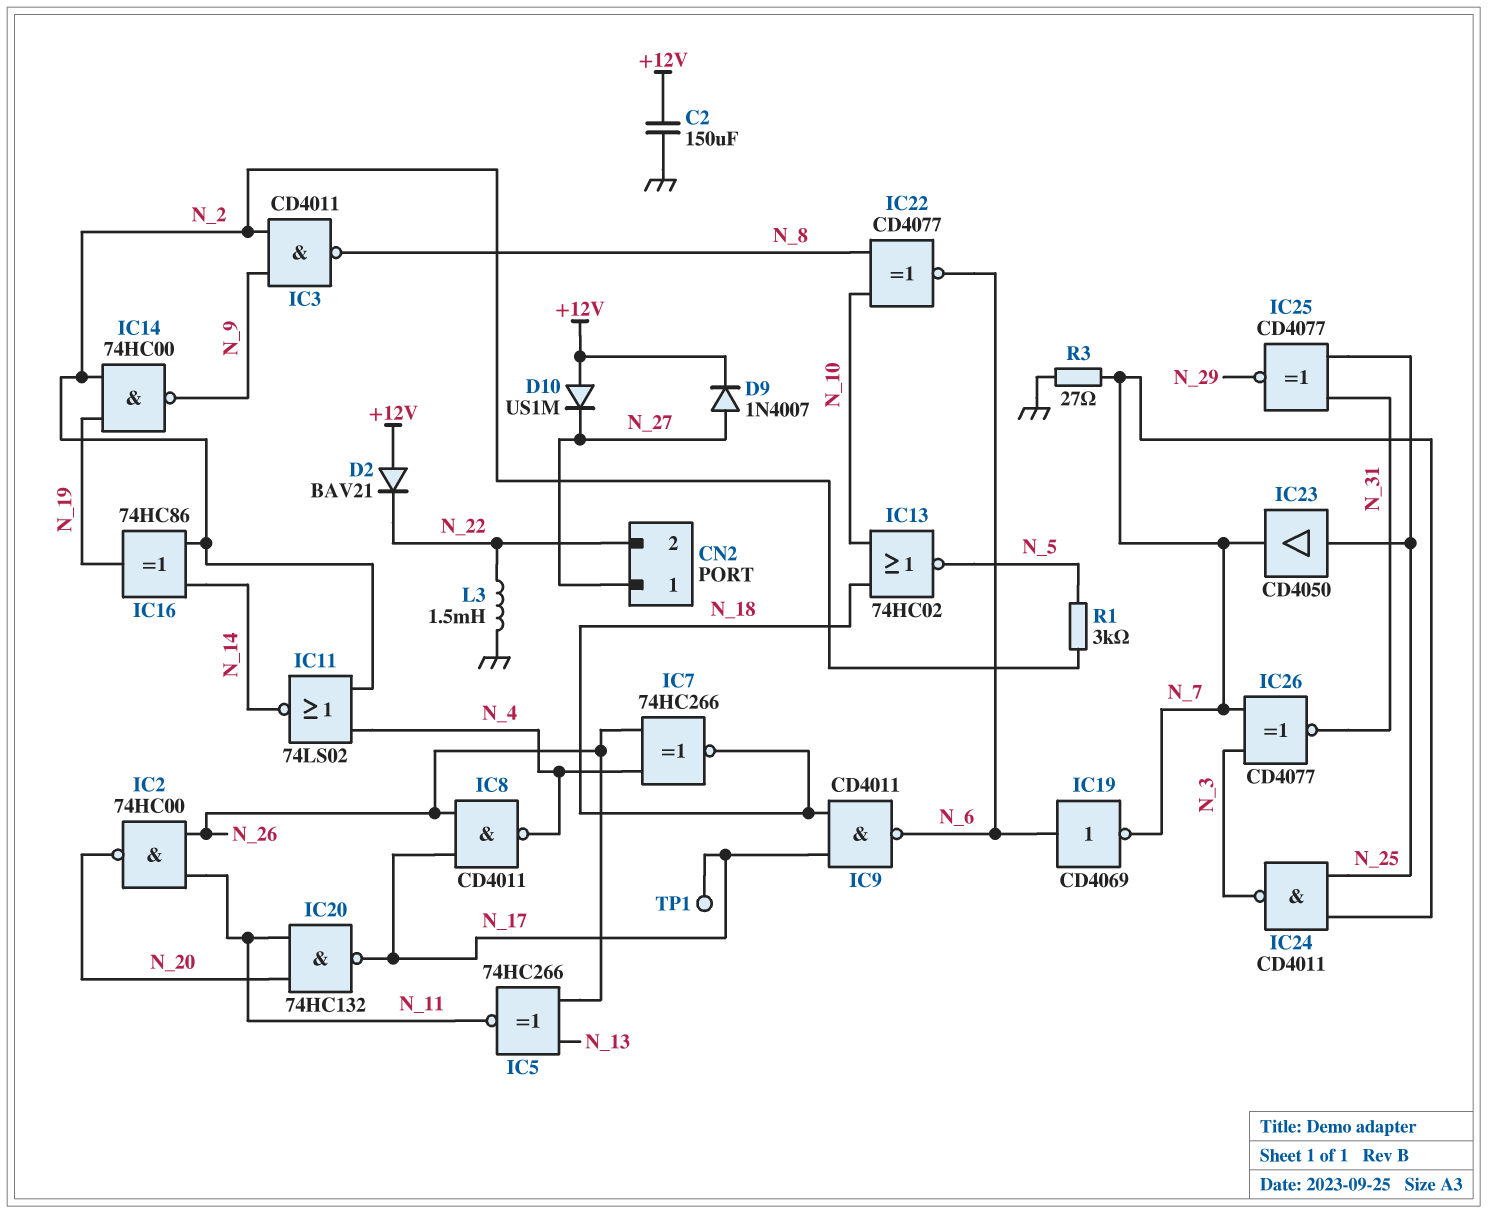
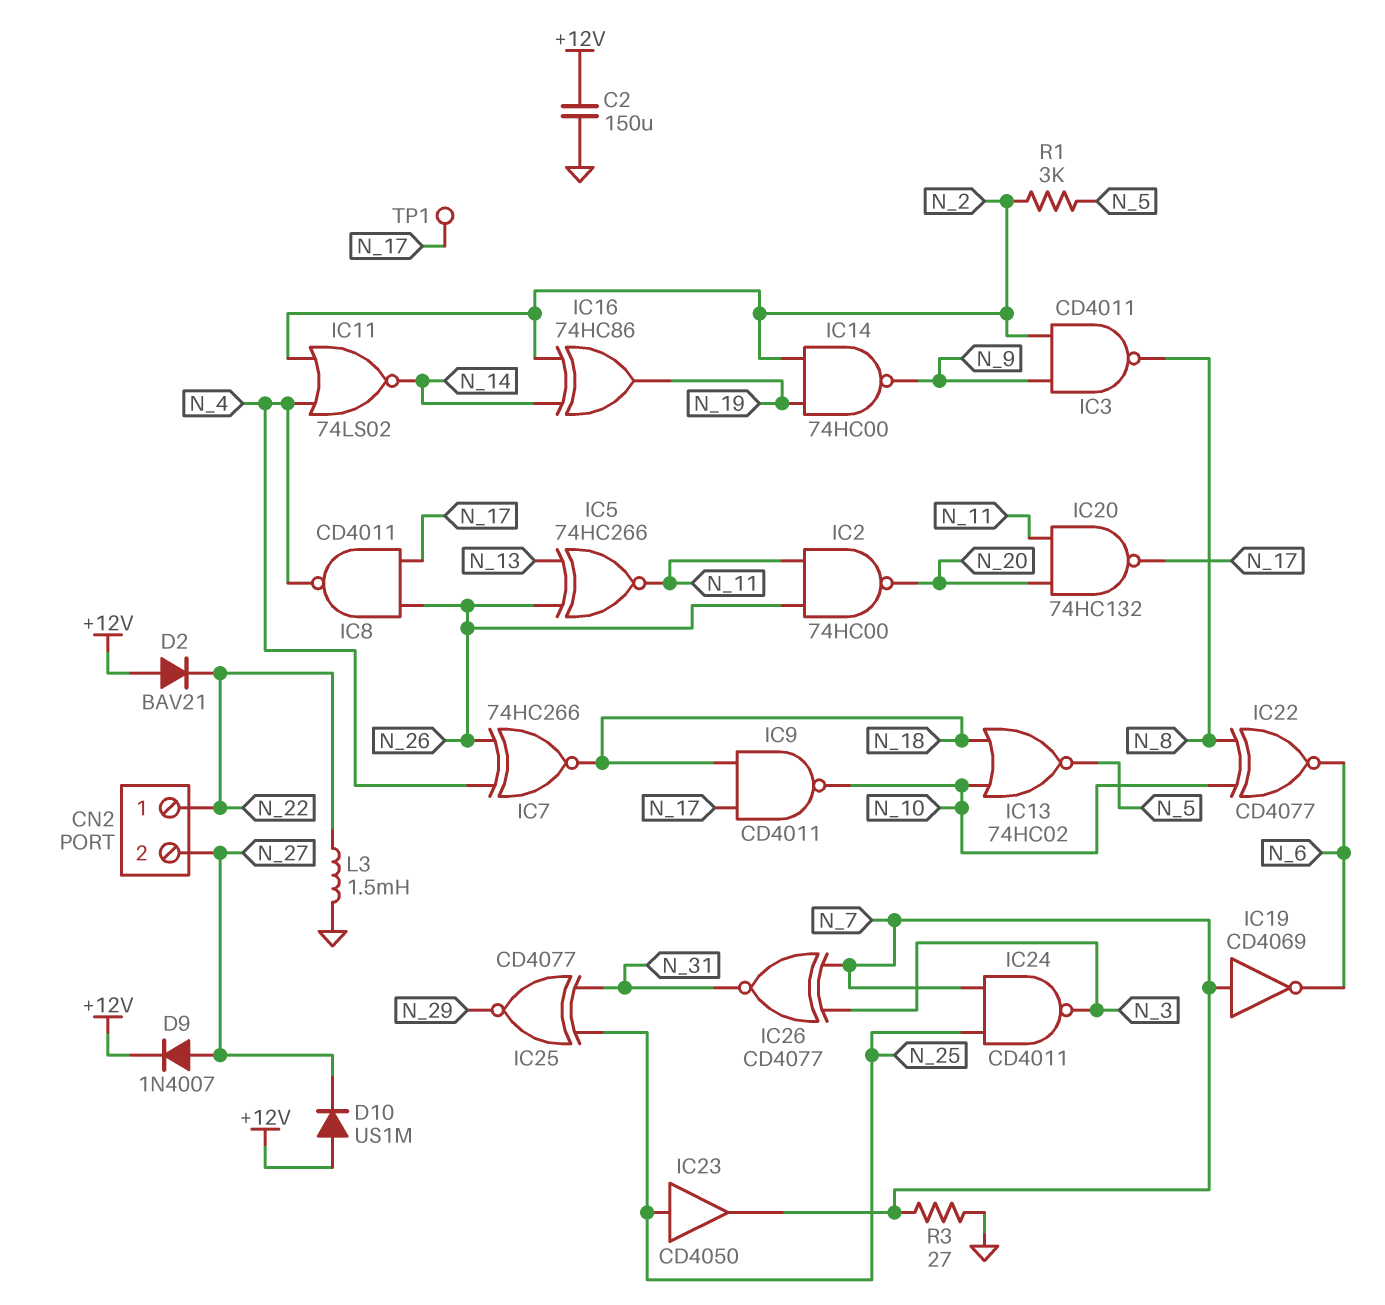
CN2 pin 1: N_27 -> N_22
CN2 pin 2: N_22 -> N_27
IC9: NAND CD4011 (in N_17, in N_18, out N_6) -> NAND CD4011 (in N_17, in N_18, out N_10)
IC19: NOT CD4069 (in N_6, out N_7) -> NOT CD4069 (in N_7, out N_6)

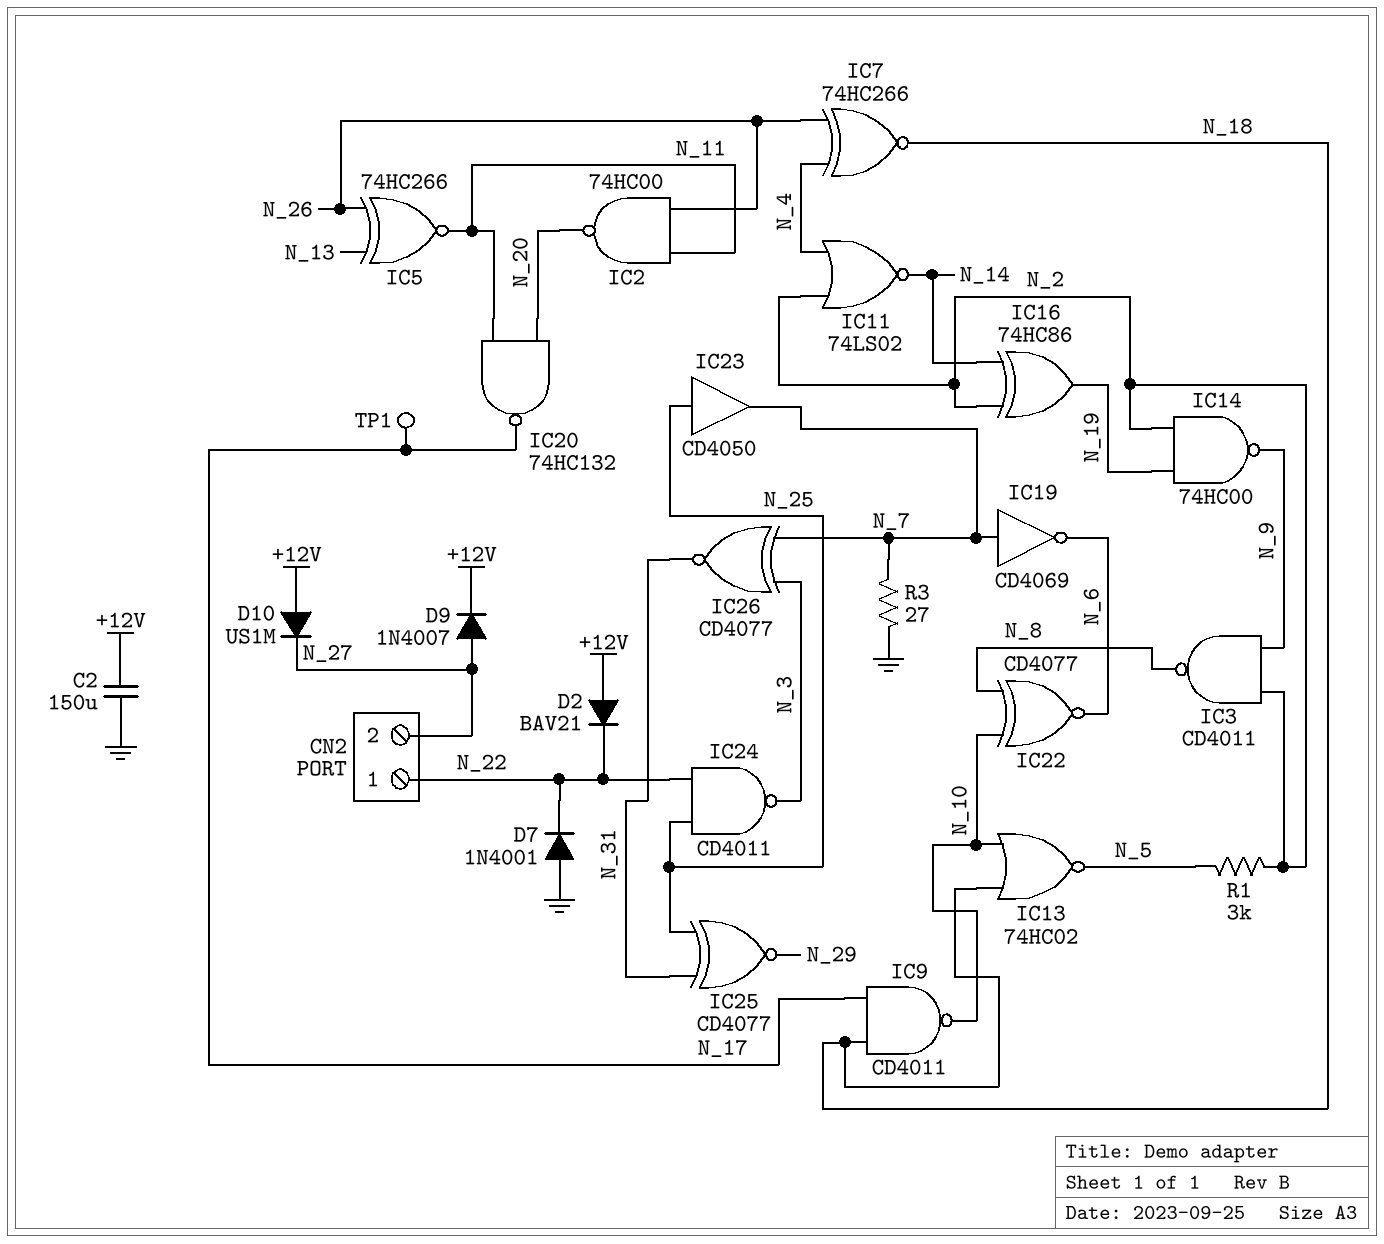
D7: none -> diode 1N4001 (A GND, K N_22)
IC8: NAND CD4011 (in N_17, in N_26, out N_4) -> none
IC24: NAND CD4011 (in N_7, in N_25, out N_3) -> NAND CD4011 (in N_22, in N_25, out N_3)
L3: 1.5mH (GND, N_22) -> none

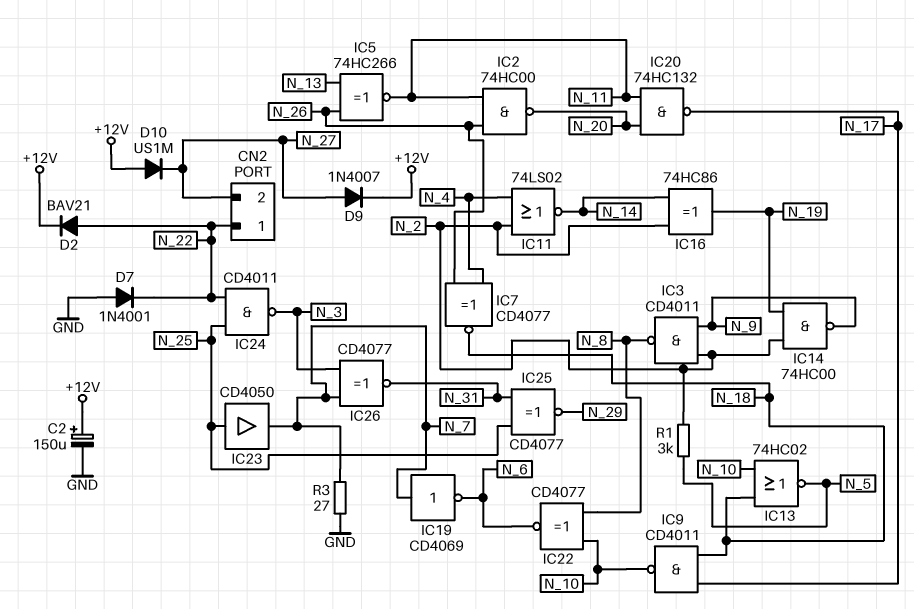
C2: 150uF (+12V, GND) -> 150uF (plus +12V, minus GND)
D2: diode BAV21 (A +12V, K N_22) -> diode BAV21 (A N_22, K +12V)
IC7: XNOR 74HC266 (in N_4, in N_26, out N_18) -> XNOR CD4077 (in N_4, in N_26, out N_18)
TP1: test point (N_17) -> none

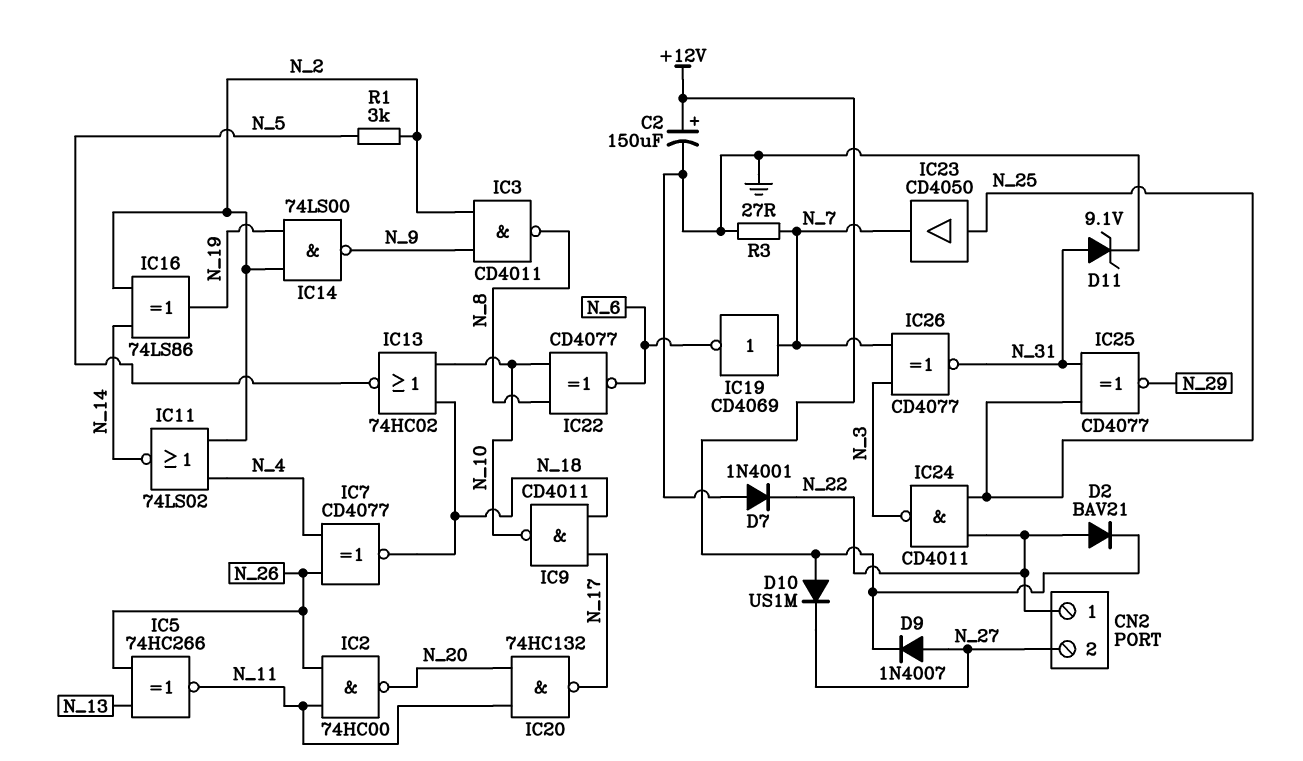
D11: none -> zener 9.1V (A N_31, K GND)
IC14: NAND 74HC00 (in N_2, in N_19, out N_9) -> NAND 74LS00 (in N_2, in N_19, out N_9)
IC16: XOR 74HC86 (in N_2, in N_14, out N_19) -> XOR 74LS86 (in N_2, in N_14, out N_19)

